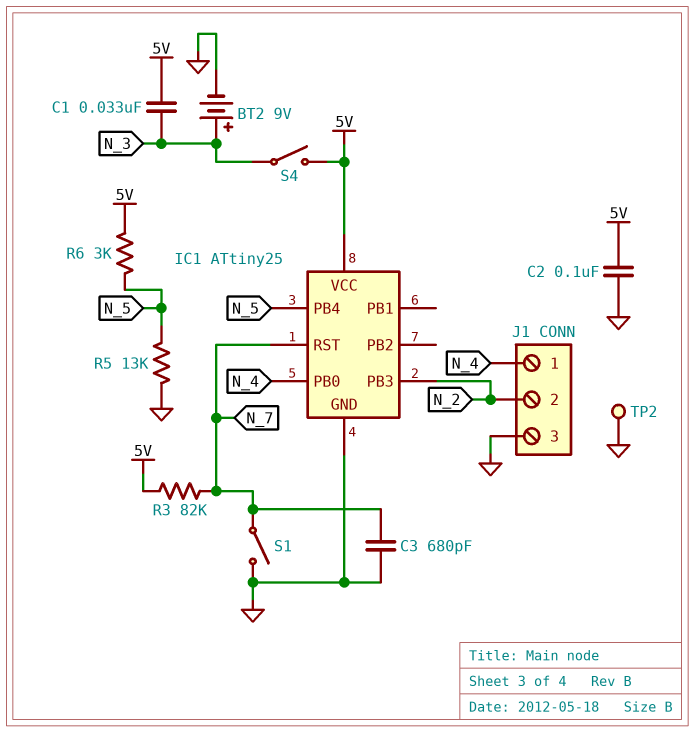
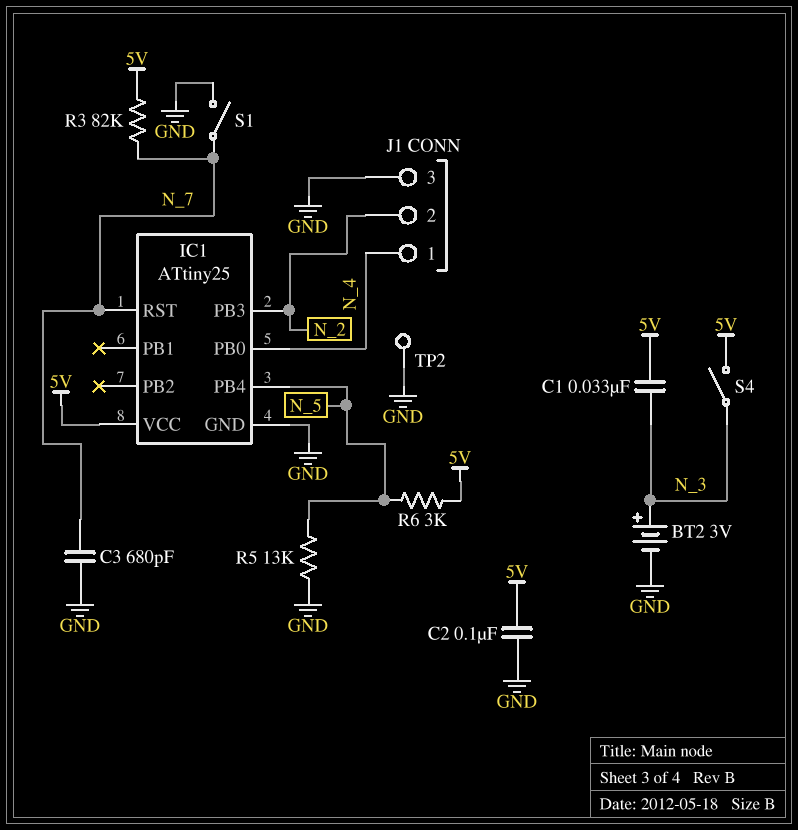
BT2: 9V (plus N_3, minus GND) -> 3V (plus N_3, minus GND)

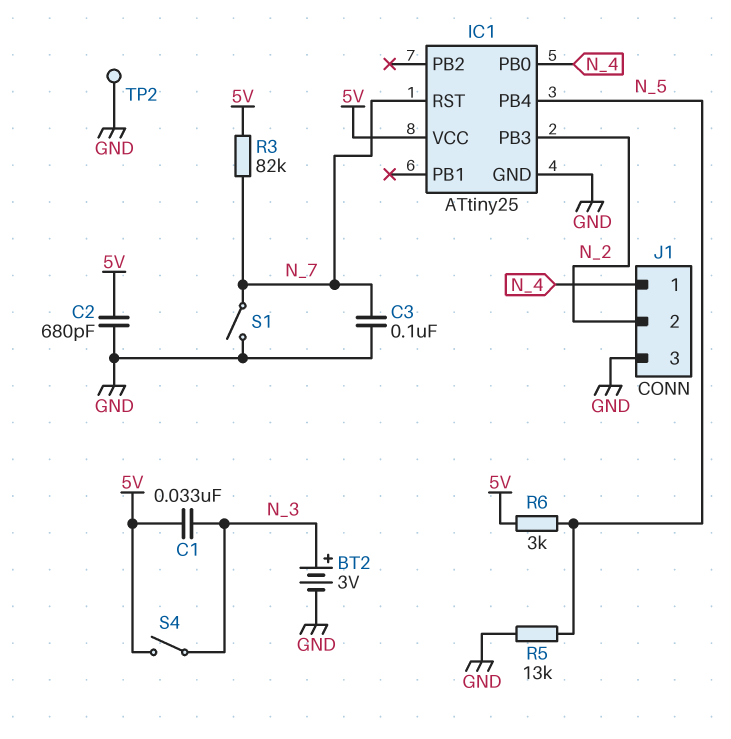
C2: 100nF (5V, GND) -> 680pF (5V, GND)
C3: 680pF (GND, N_7) -> 100nF (GND, N_7)

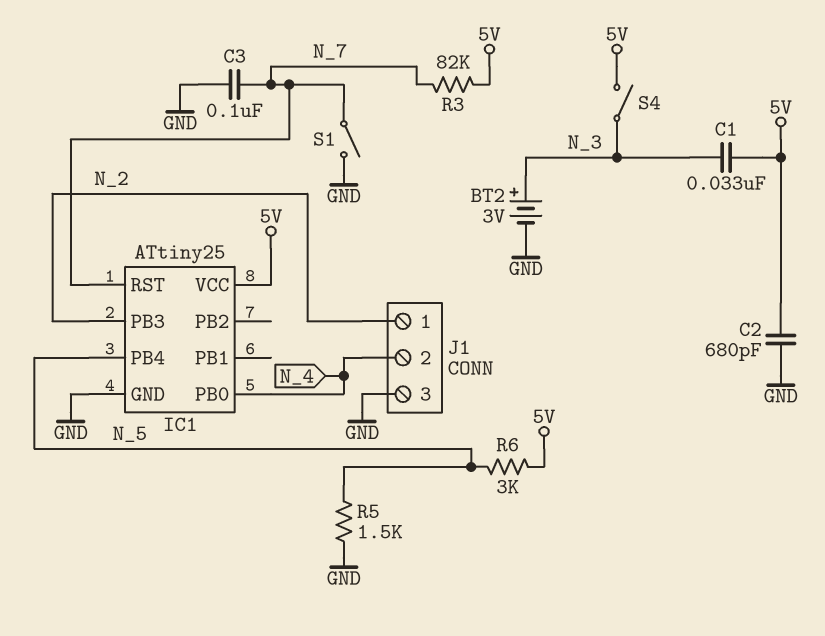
J1 pin 1: N_4 -> N_2
J1 pin 2: N_2 -> N_4
R5: 13k (GND, N_5) -> 1.5k (GND, N_5)
TP2: test point (GND) -> none

